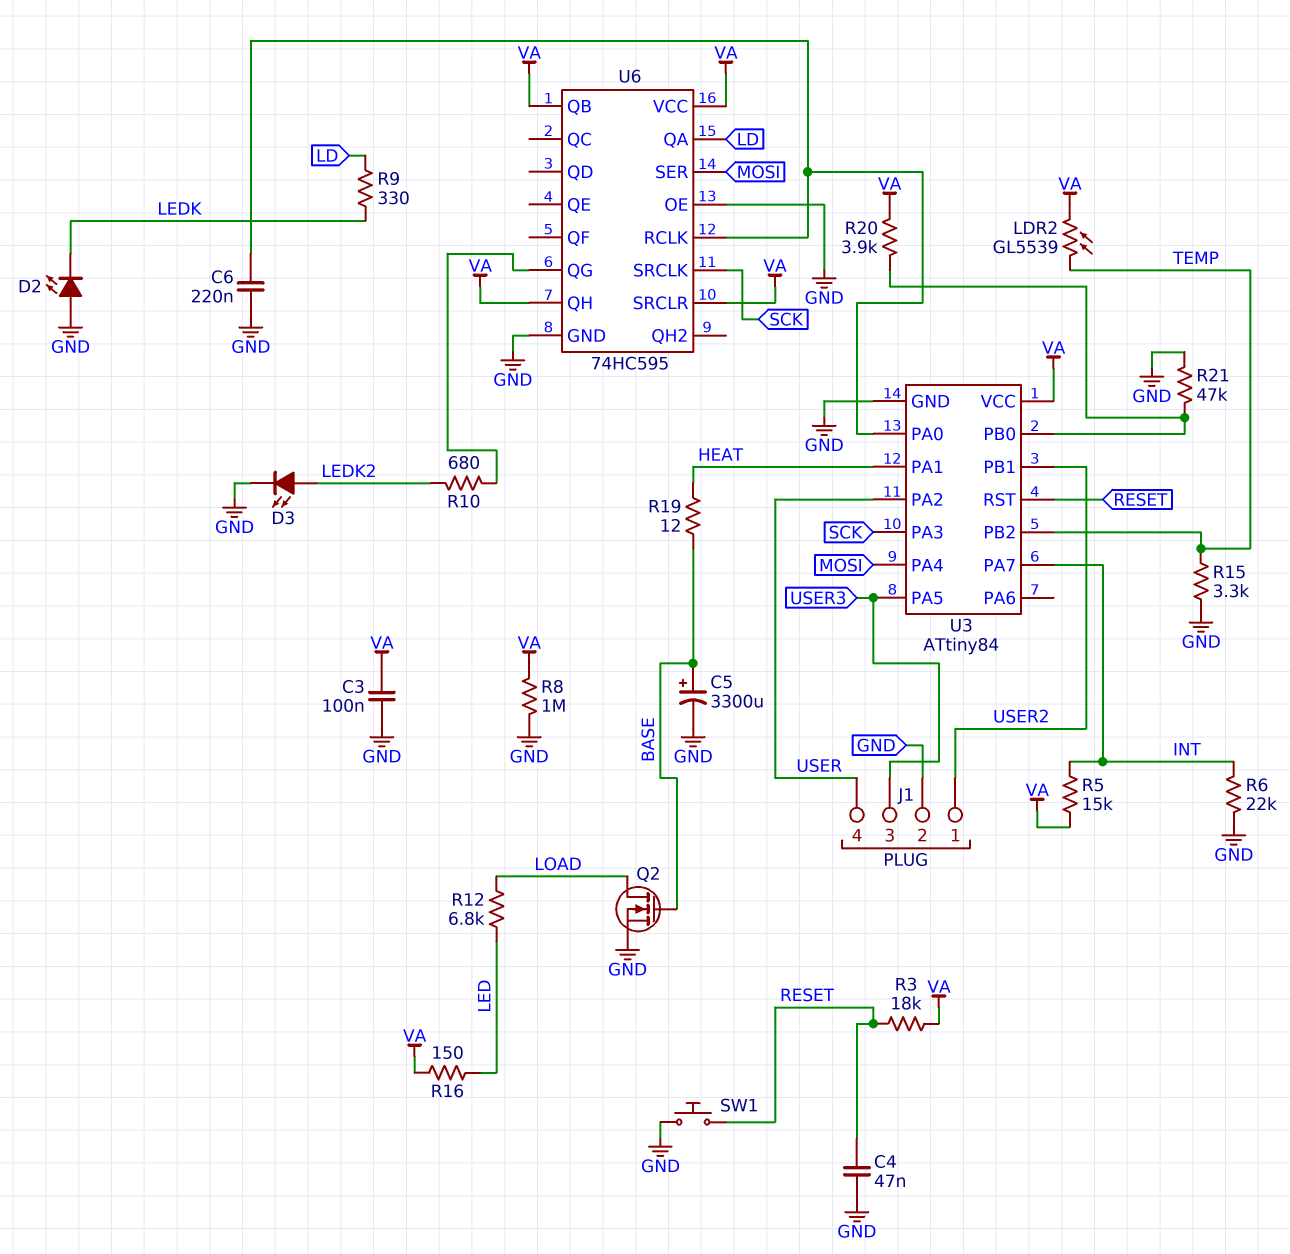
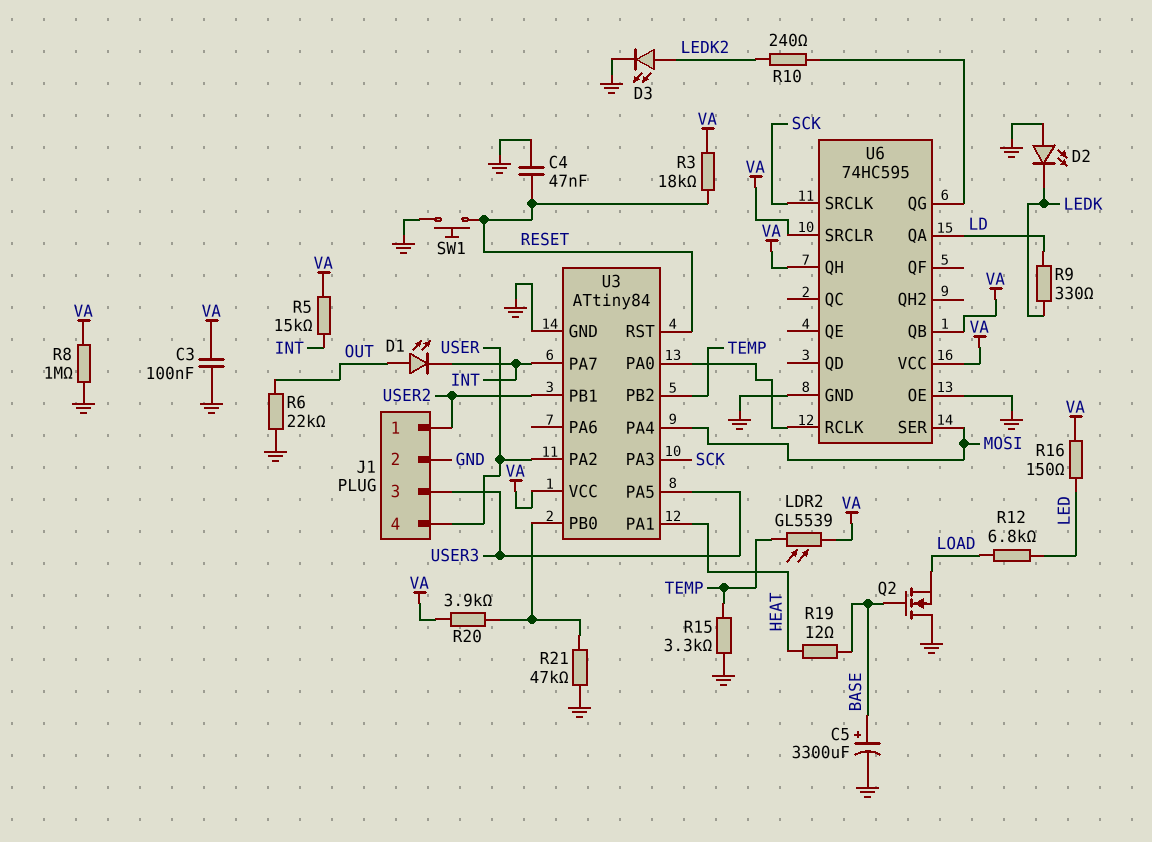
C6: 220nF (GND, U3/PA0) -> none
D1: none -> LED (A OUT, K INT)
Q2: NMOS (G BASE, D LOAD, S GND) -> NMOS (G BASE, D GND, S LOAD)
R6: 22k (GND, INT) -> 22k (GND, OUT)
R10: 680 (LEDK2, U6/QG) -> 240 (LEDK2, U6/QG)

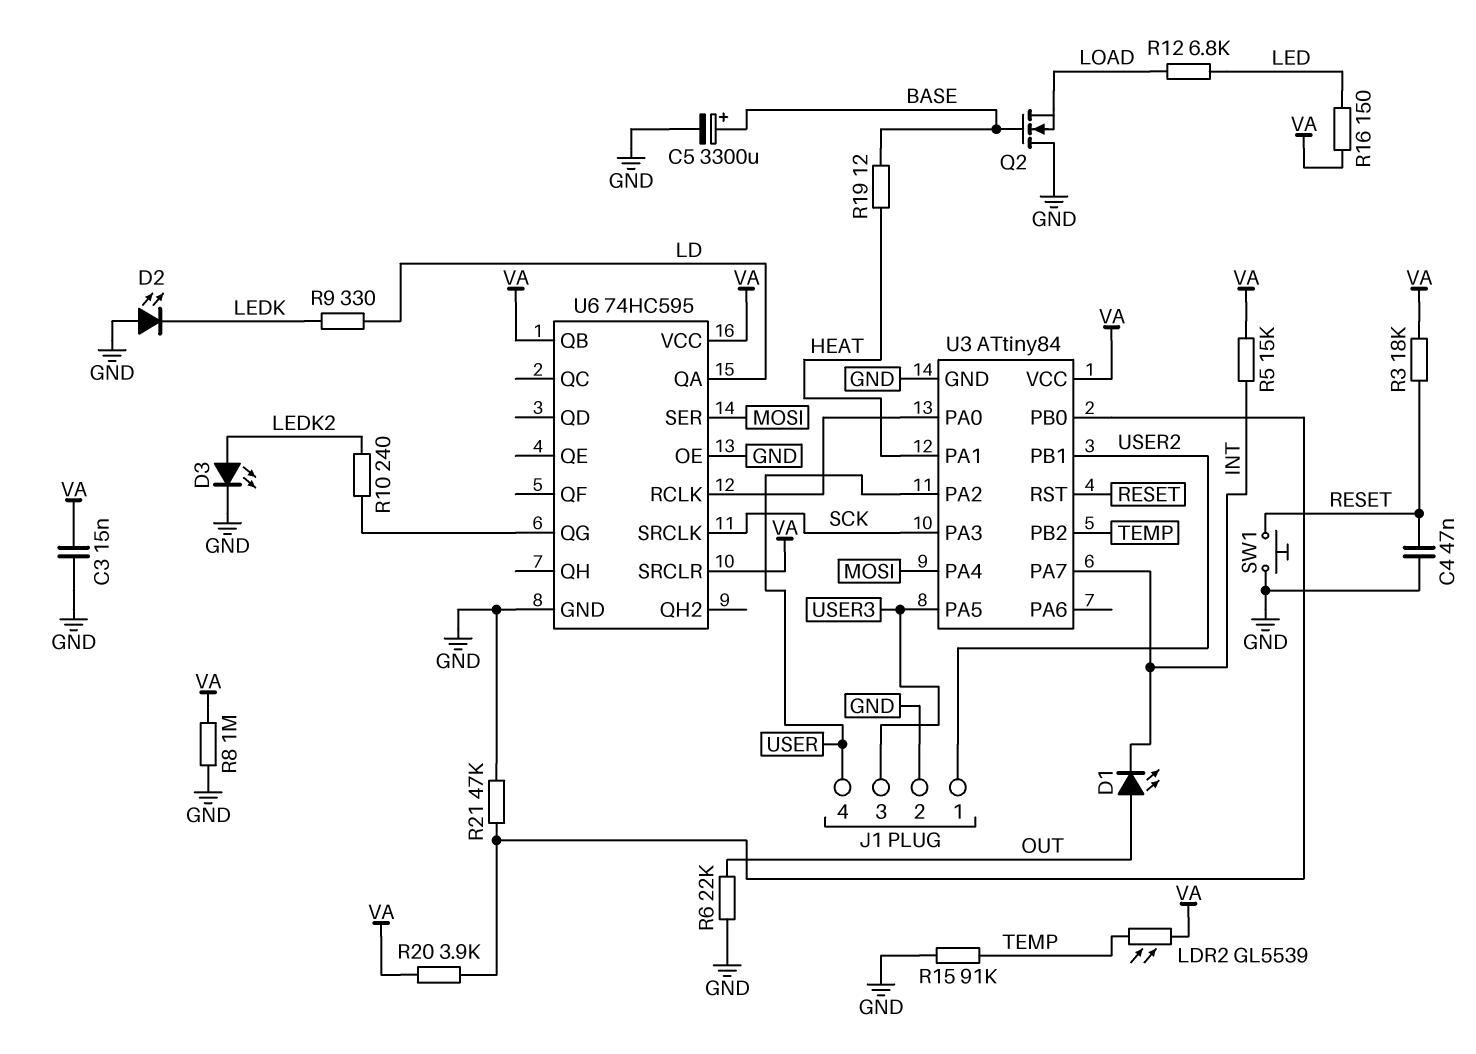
C3: 100nF (GND, VA) -> 15nF (GND, VA)
R15: 3.3k (GND, TEMP) -> 91k (GND, TEMP)
U6 pin QH: VA -> none

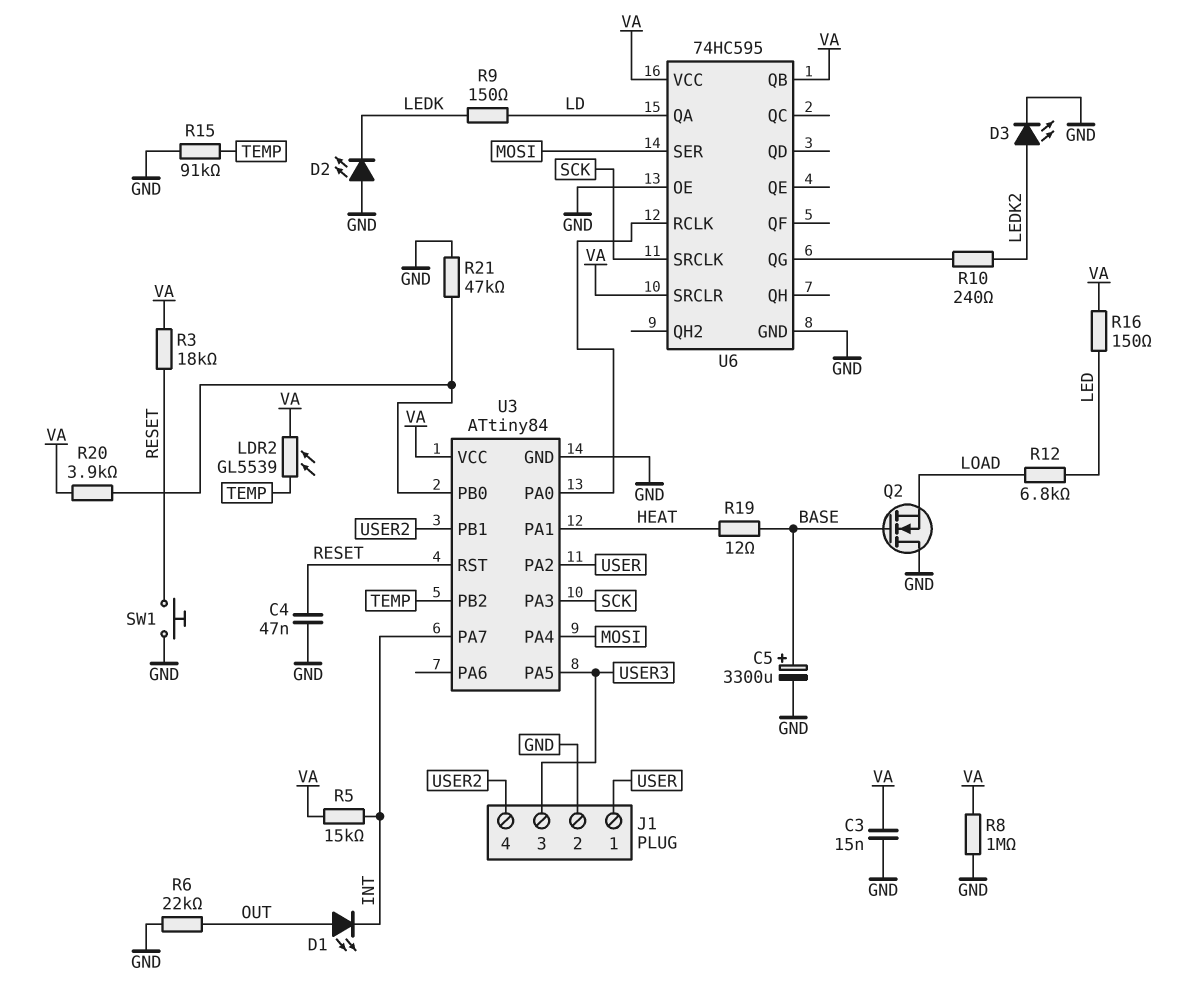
J1 pin 1: USER2 -> USER
J1 pin 4: USER -> USER2
R9: 330 (LD, LEDK) -> 150 (LD, LEDK)

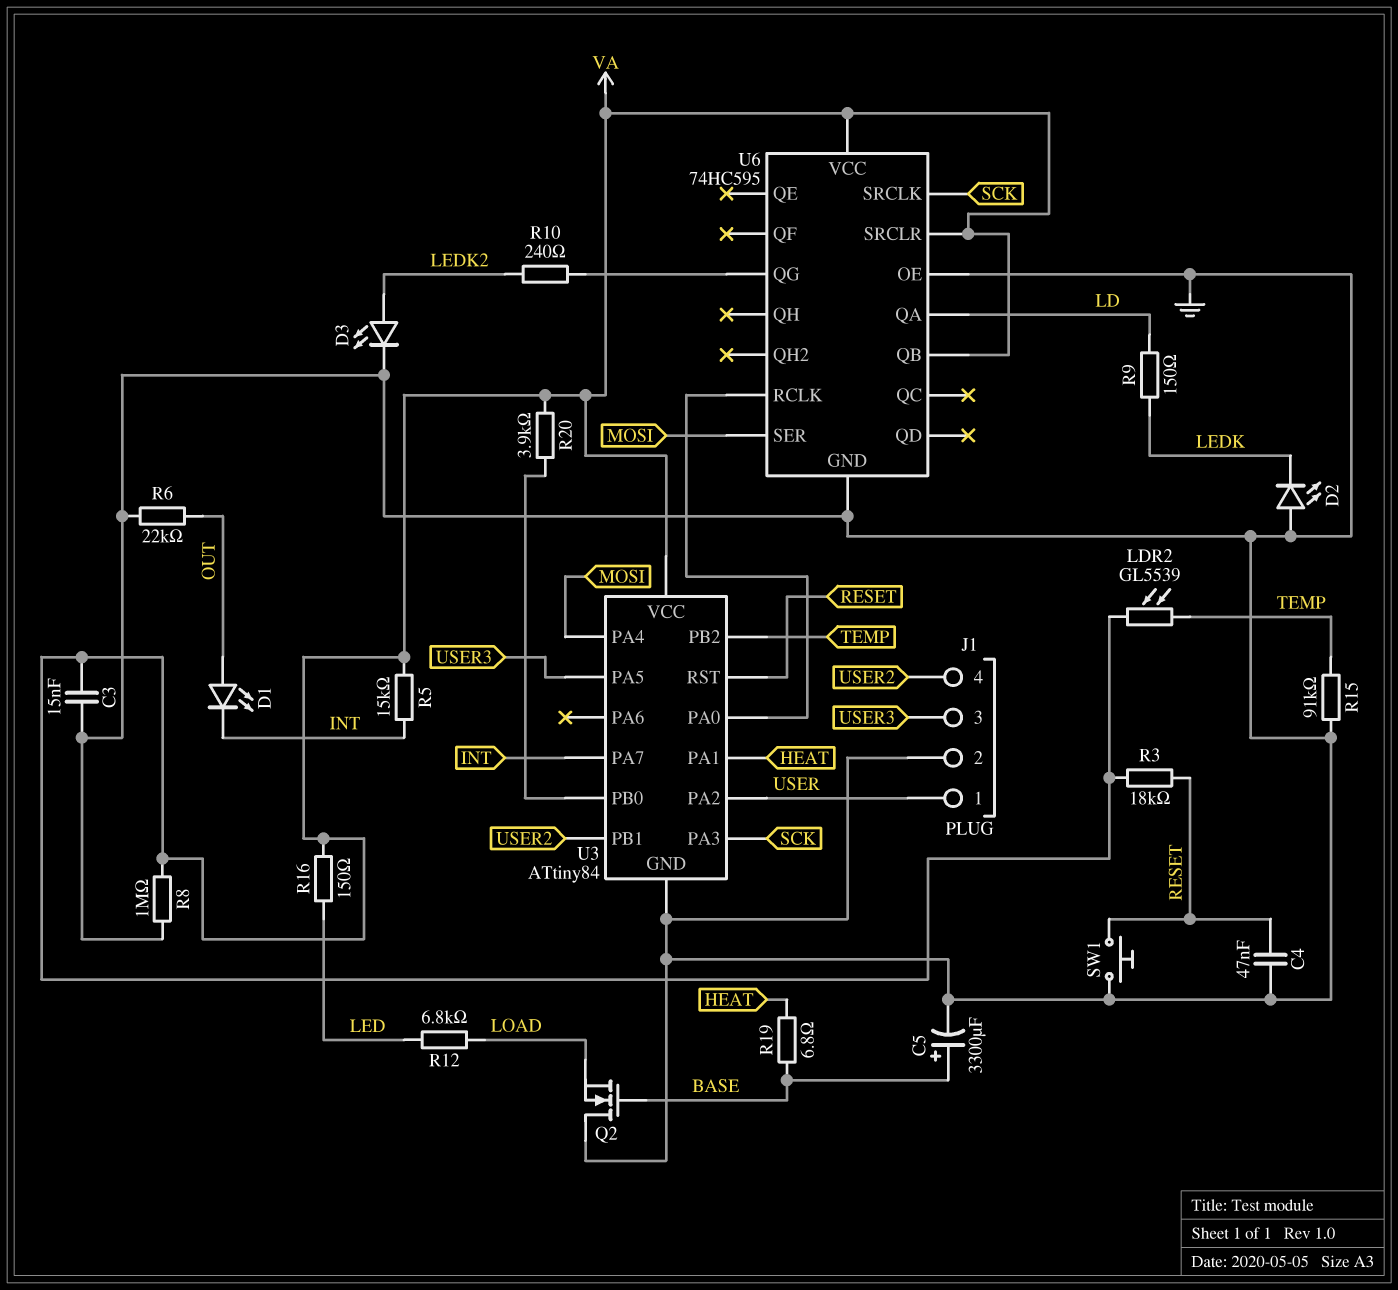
R19: 12 (BASE, HEAT) -> 6.8 (BASE, HEAT)
R21: 47k (GND, U3/PB0) -> none

